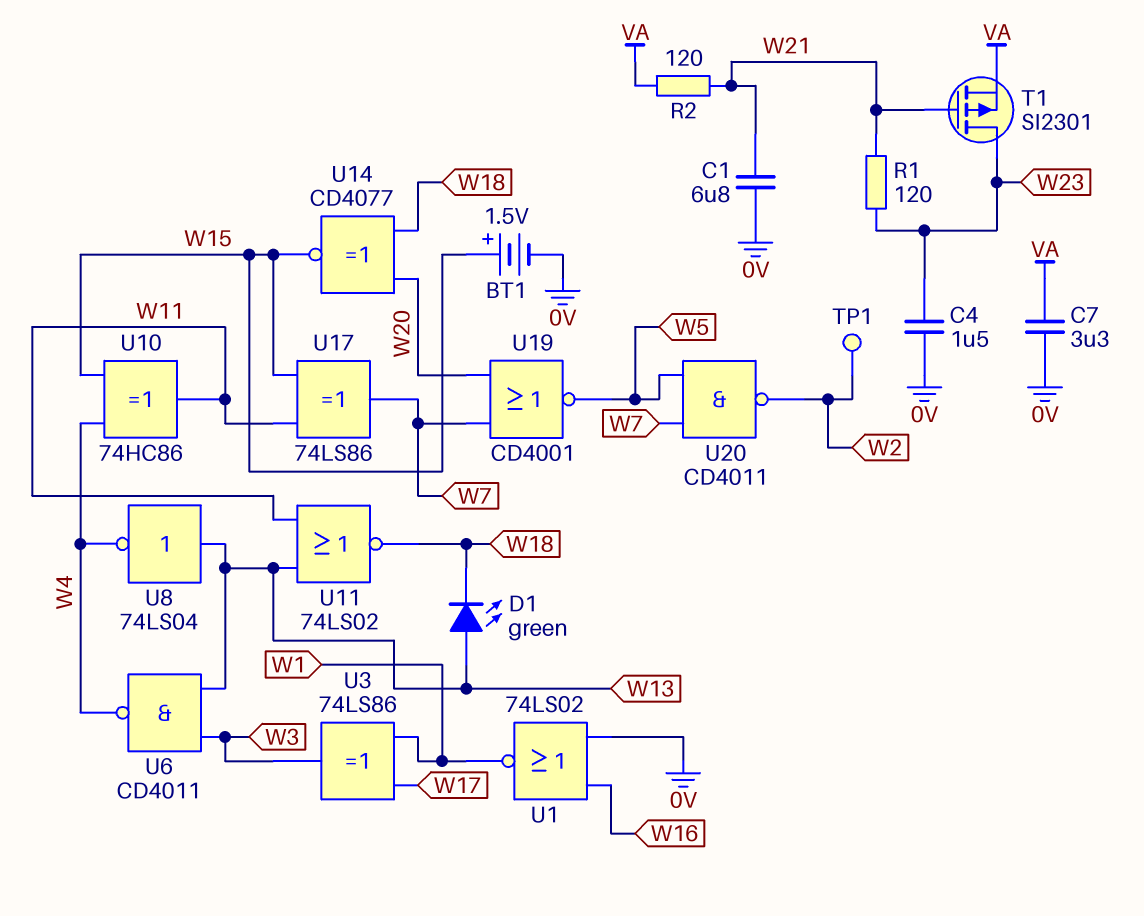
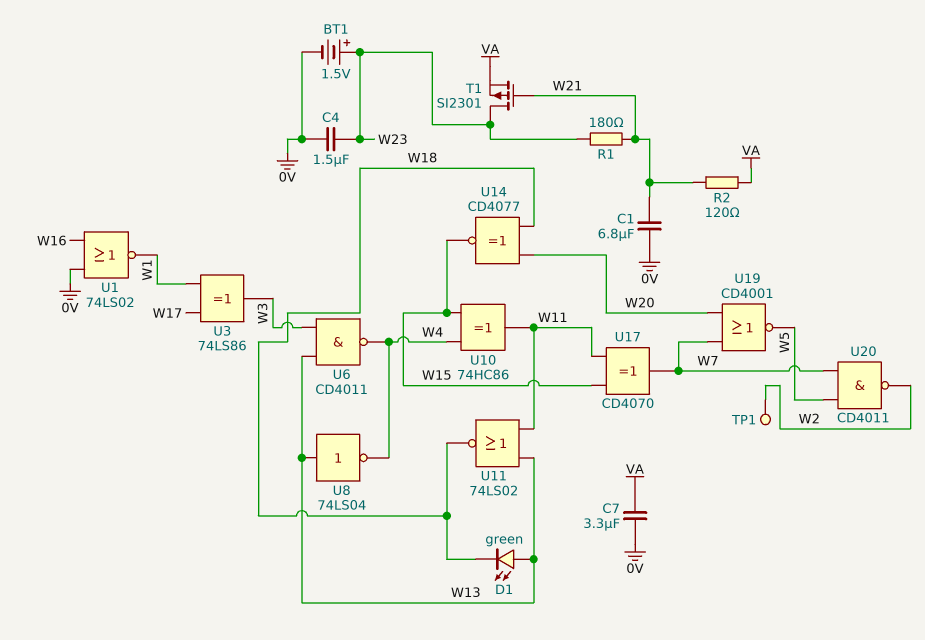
BT1: 1.5V (plus W15, minus 0V) -> 1.5V (plus W23, minus 0V)
R1: 120 (W21, W23) -> 180 (W21, W23)
U17: XOR 74LS86 (in W11, in W15, out W7) -> XOR CD4070 (in W11, in W15, out W7)

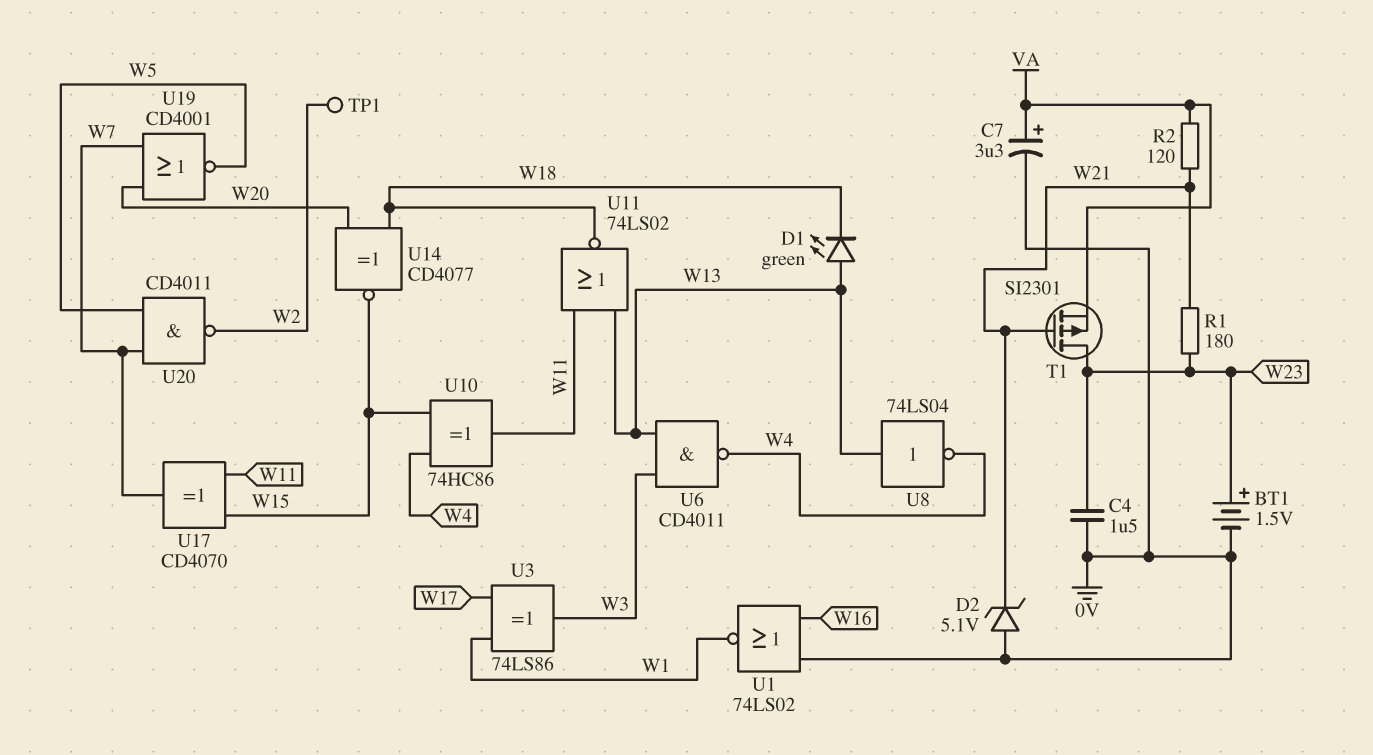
C1: 6.8uF (0V, W21) -> none
C7: 3.3uF (0V, VA) -> 3.3uF (plus VA, minus 0V)
D2: none -> zener 5.1V (A 0V, K W21)

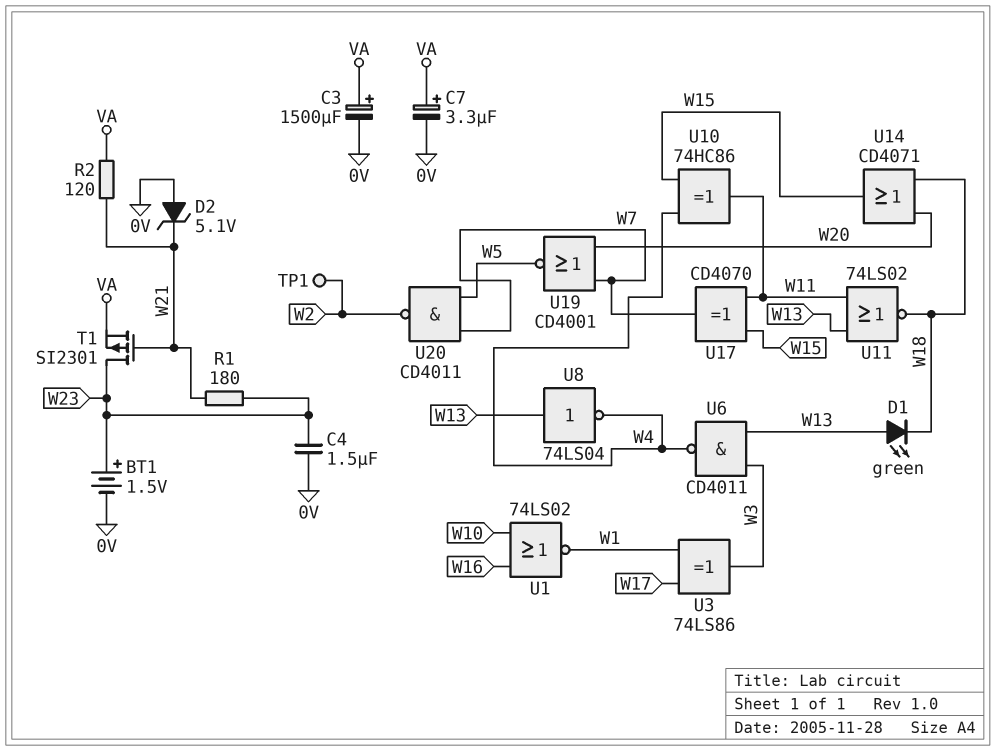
C3: none -> 1500uF (plus VA, minus 0V)
U1: NOR 74LS02 (in 0V, in W16, out W1) -> NOR 74LS02 (in W10, in W16, out W1)
U14: XNOR CD4077 (in W18, in W20, out W15) -> OR CD4071 (in W18, in W20, out W15)

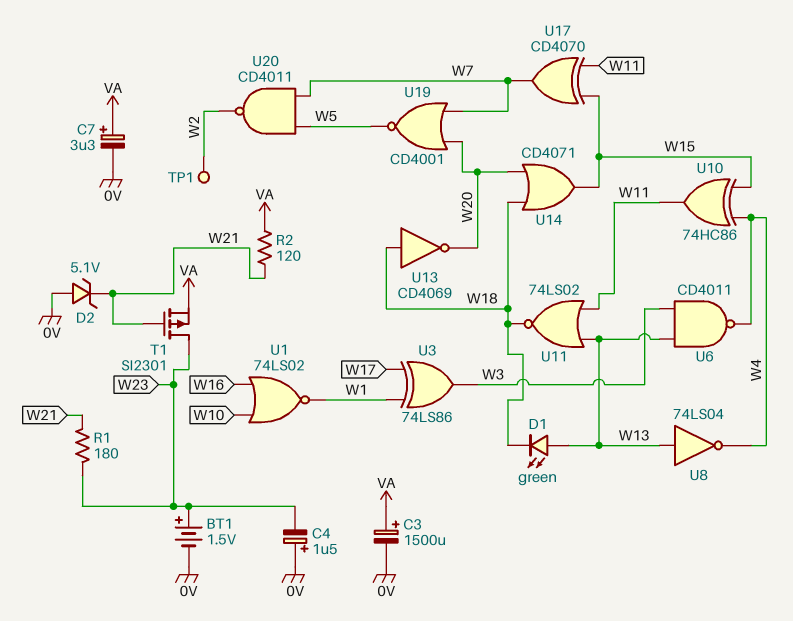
C4: 1.5uF (0V, W23) -> 1.5uF (plus 0V, minus W23)
U13: none -> NOT CD4069 (in W18, out W20)

